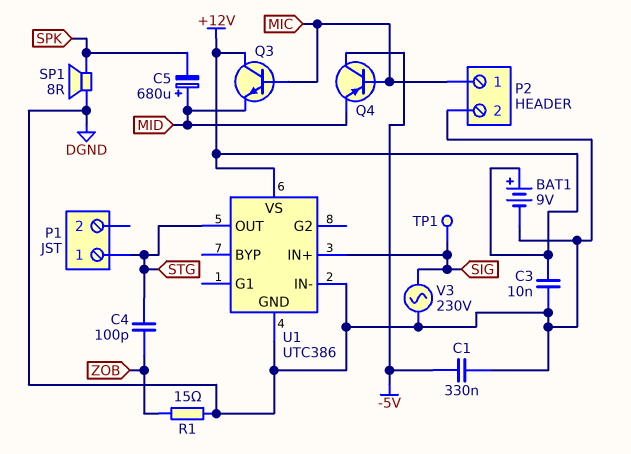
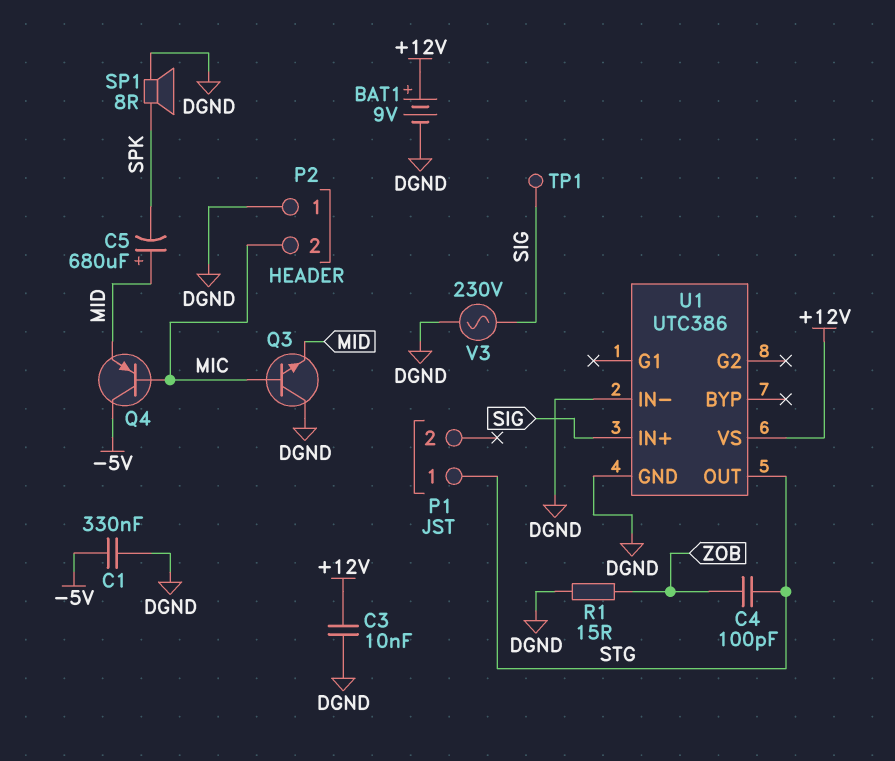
P2 pin 1: MIC -> DGND
P2 pin 2: DGND -> MIC
Q3: NPN (B MIC, C +12V, E MID) -> NPN (B MIC, C DGND, E MID)

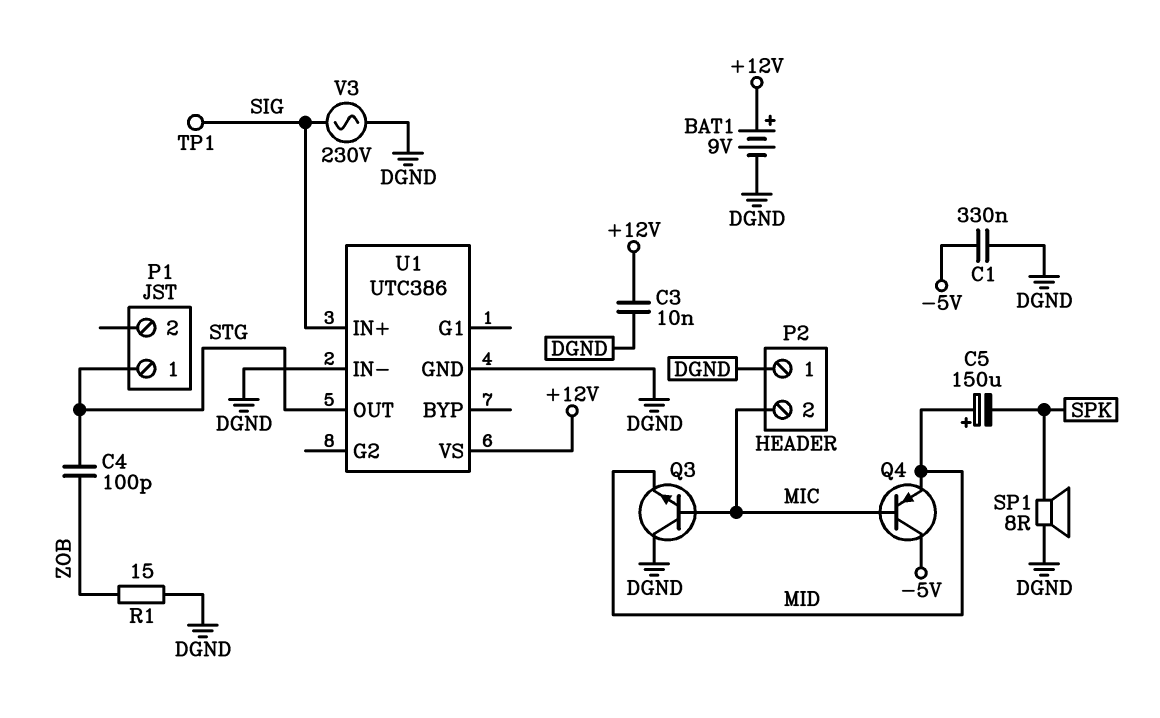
C5: 680uF (plus MID, minus SPK) -> 150uF (plus MID, minus SPK)

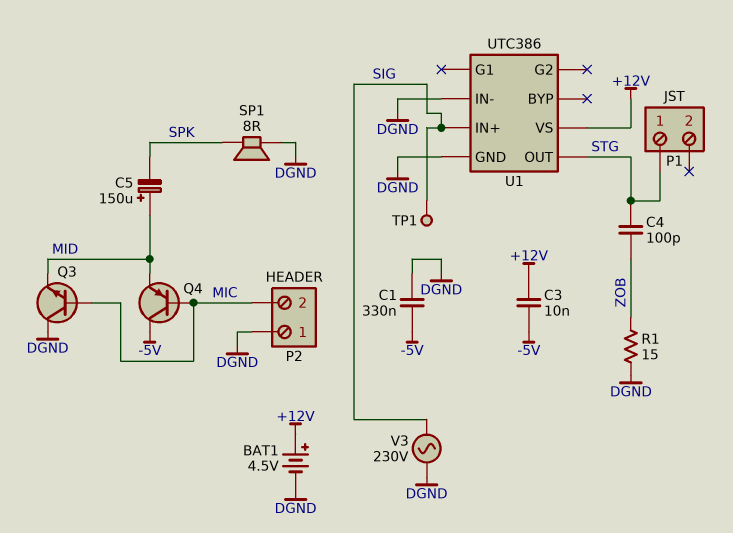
BAT1: 9V (plus +12V, minus DGND) -> 4.5V (plus +12V, minus DGND)
C3: 10nF (+12V, DGND) -> 10nF (+12V, -5V)

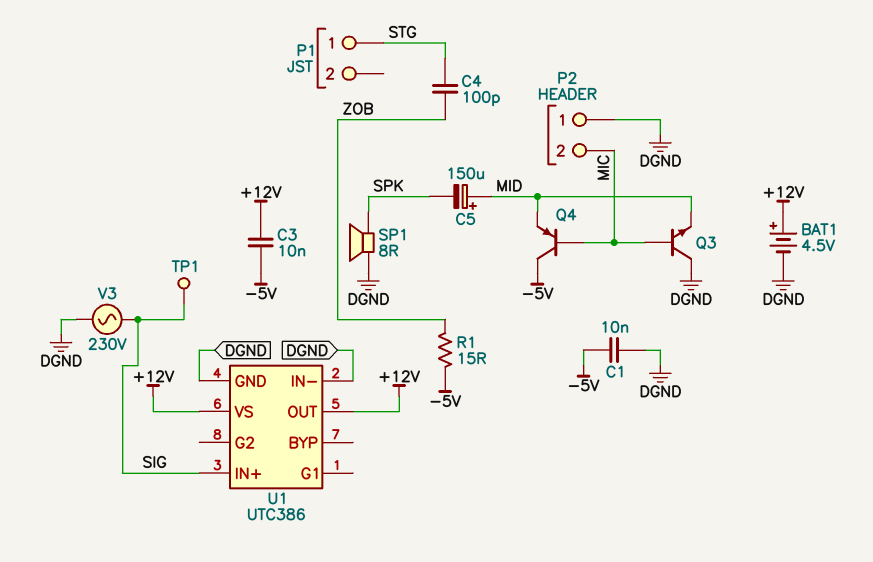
C1: 330nF (-5V, DGND) -> 10nF (-5V, DGND)
R1: 15 (DGND, ZOB) -> 15 (-5V, ZOB)
U1 pin OUT: STG -> +12V

